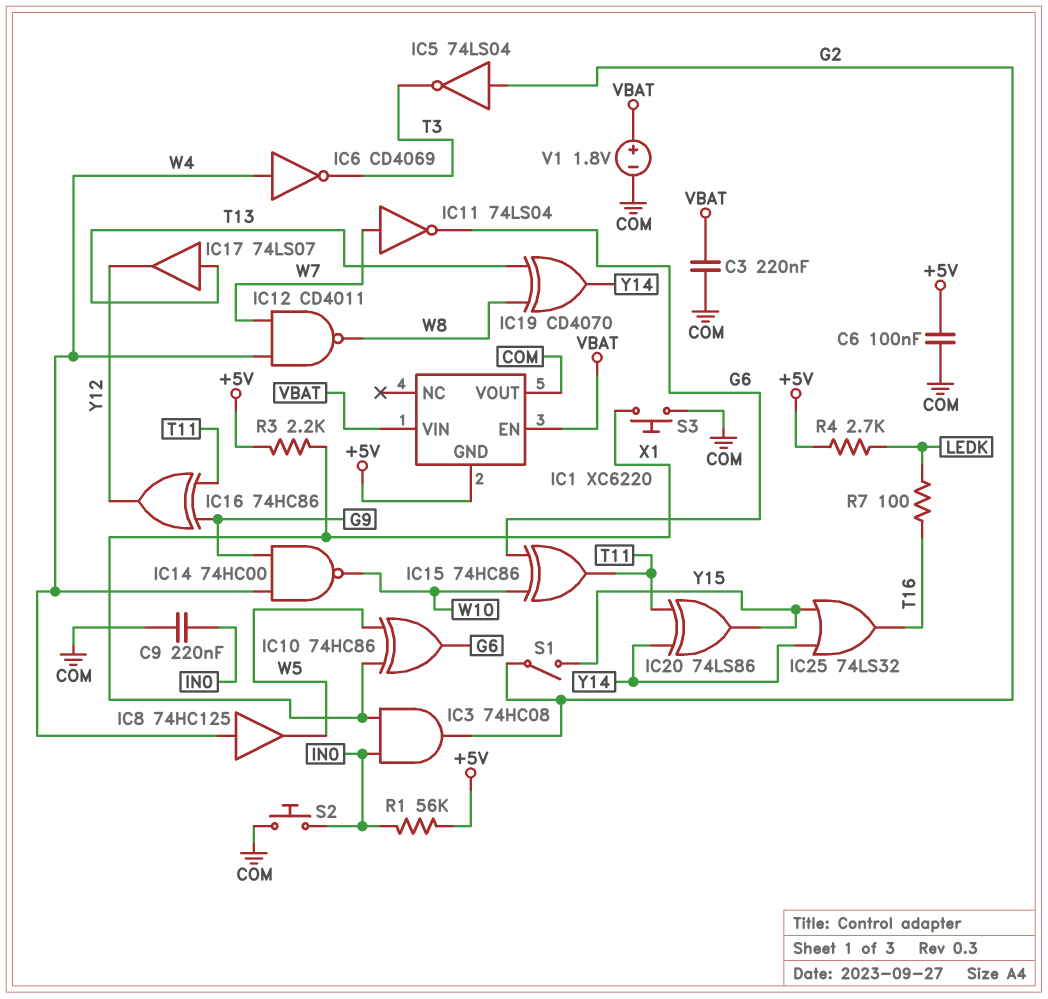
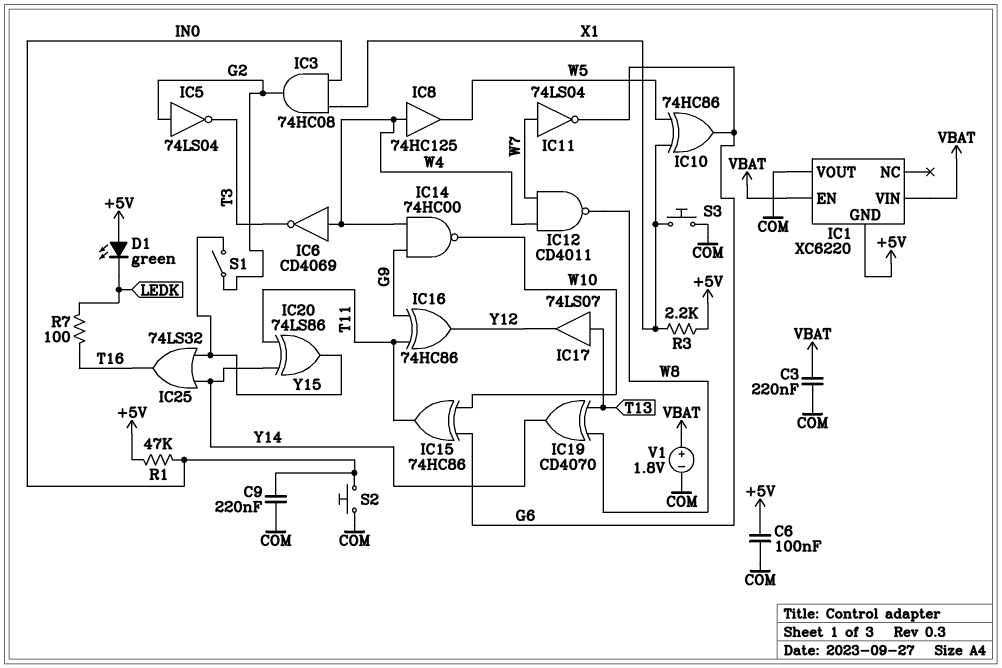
D1: none -> LED green (A +5V, K LEDK)
R1: 56k (+5V, IN0) -> 47k (+5V, IN0)
R4: 2.7k (+5V, LEDK) -> none

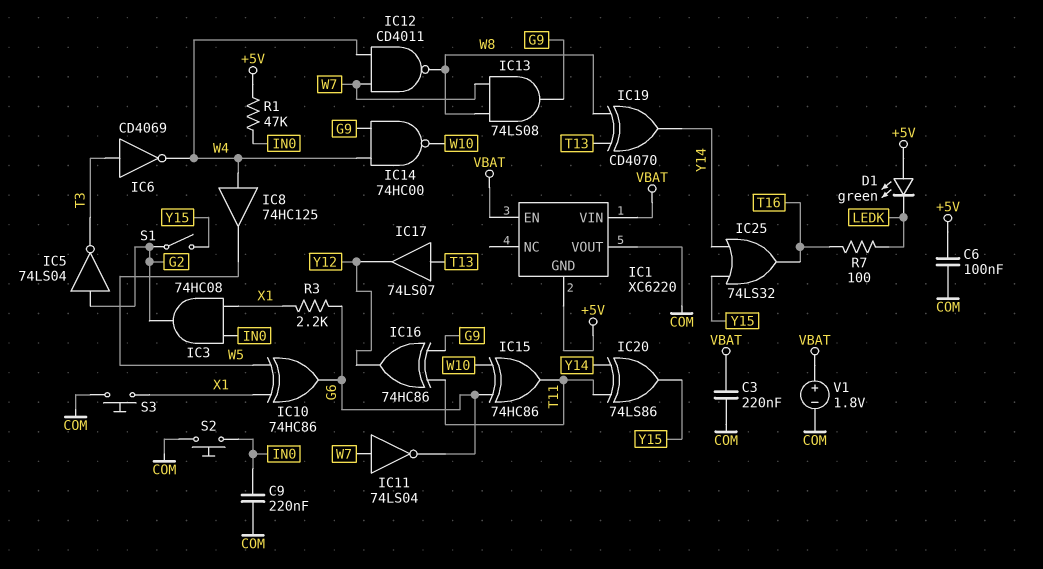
IC6: NOT CD4069 (in W4, out T3) -> NOT CD4069 (in T3, out W4)
IC13: none -> AND 74LS08 (in W7, in W8, out G9)
R3: 2.2k (+5V, X1) -> 2.2k (G6, X1)

